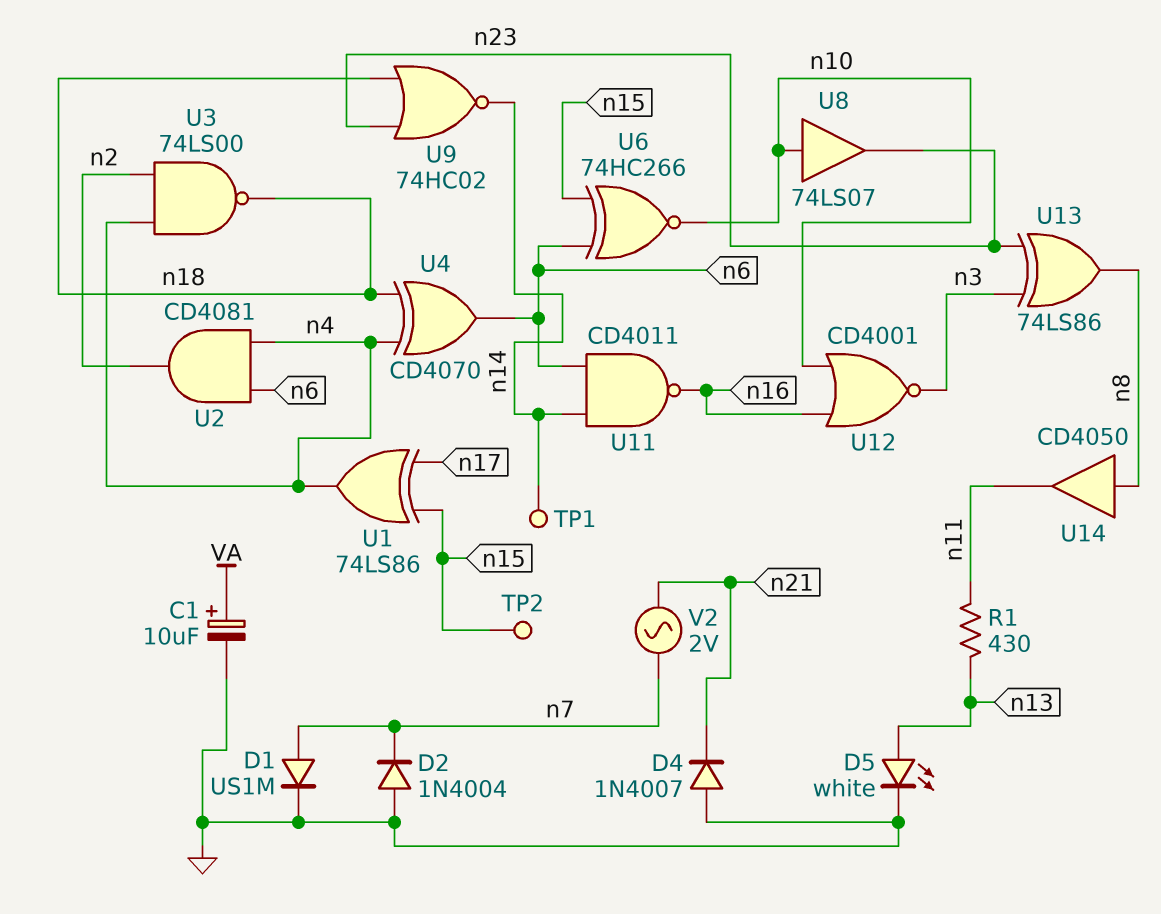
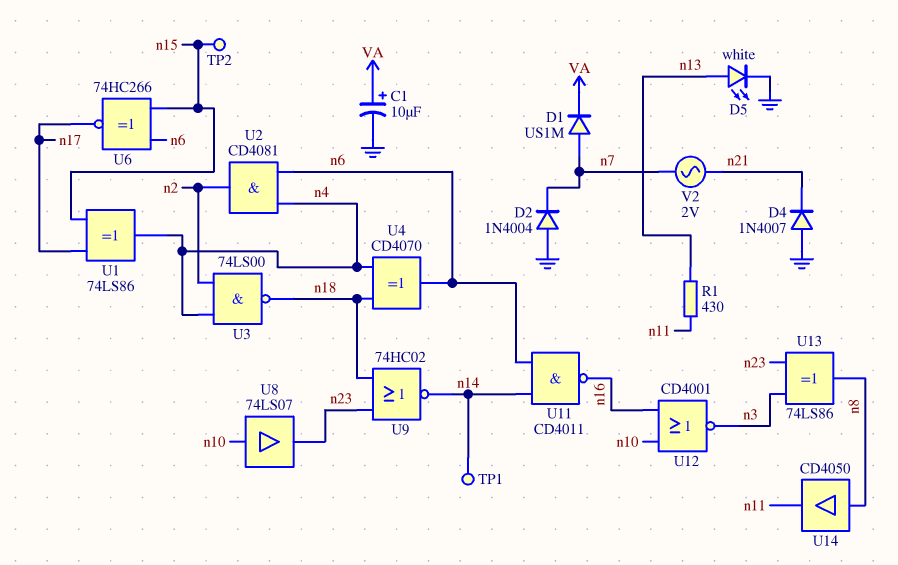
D1: diode US1M (A n7, K GND) -> diode US1M (A n7, K VA)
U6: XNOR 74HC266 (in n6, in n15, out n10) -> XNOR 74HC266 (in n6, in n15, out n17)

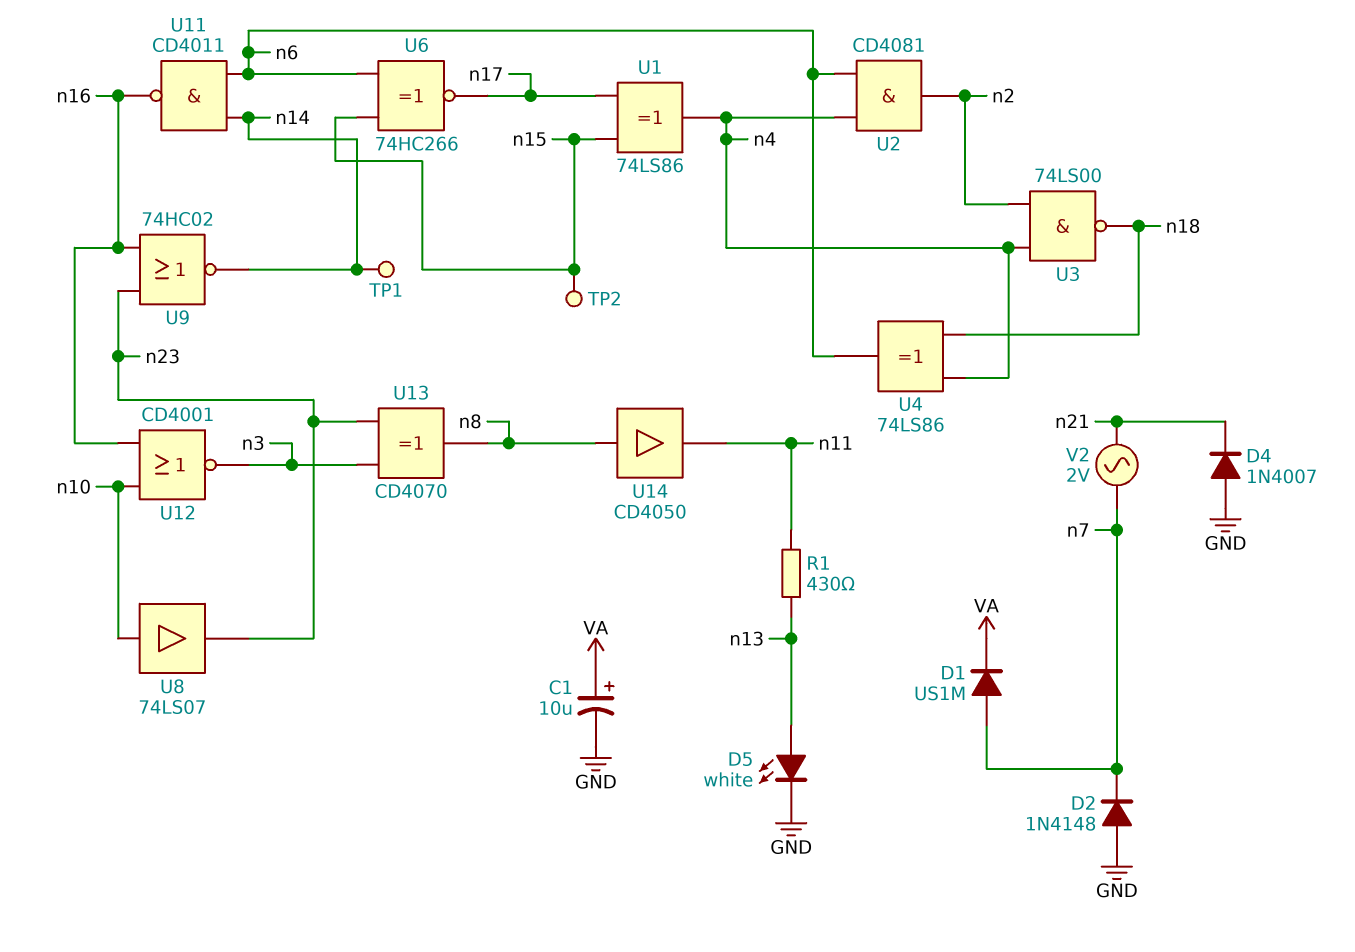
D2: diode 1N4004 (A GND, K n7) -> diode 1N4148 (A GND, K n7)
U4: XOR CD4070 (in n4, in n18, out n6) -> XOR 74LS86 (in n4, in n18, out n6)
U9: NOR 74HC02 (in n18, in n23, out n14) -> NOR 74HC02 (in n16, in n23, out n14)
U13: XOR 74LS86 (in n3, in n23, out n8) -> XOR CD4070 (in n3, in n23, out n8)

